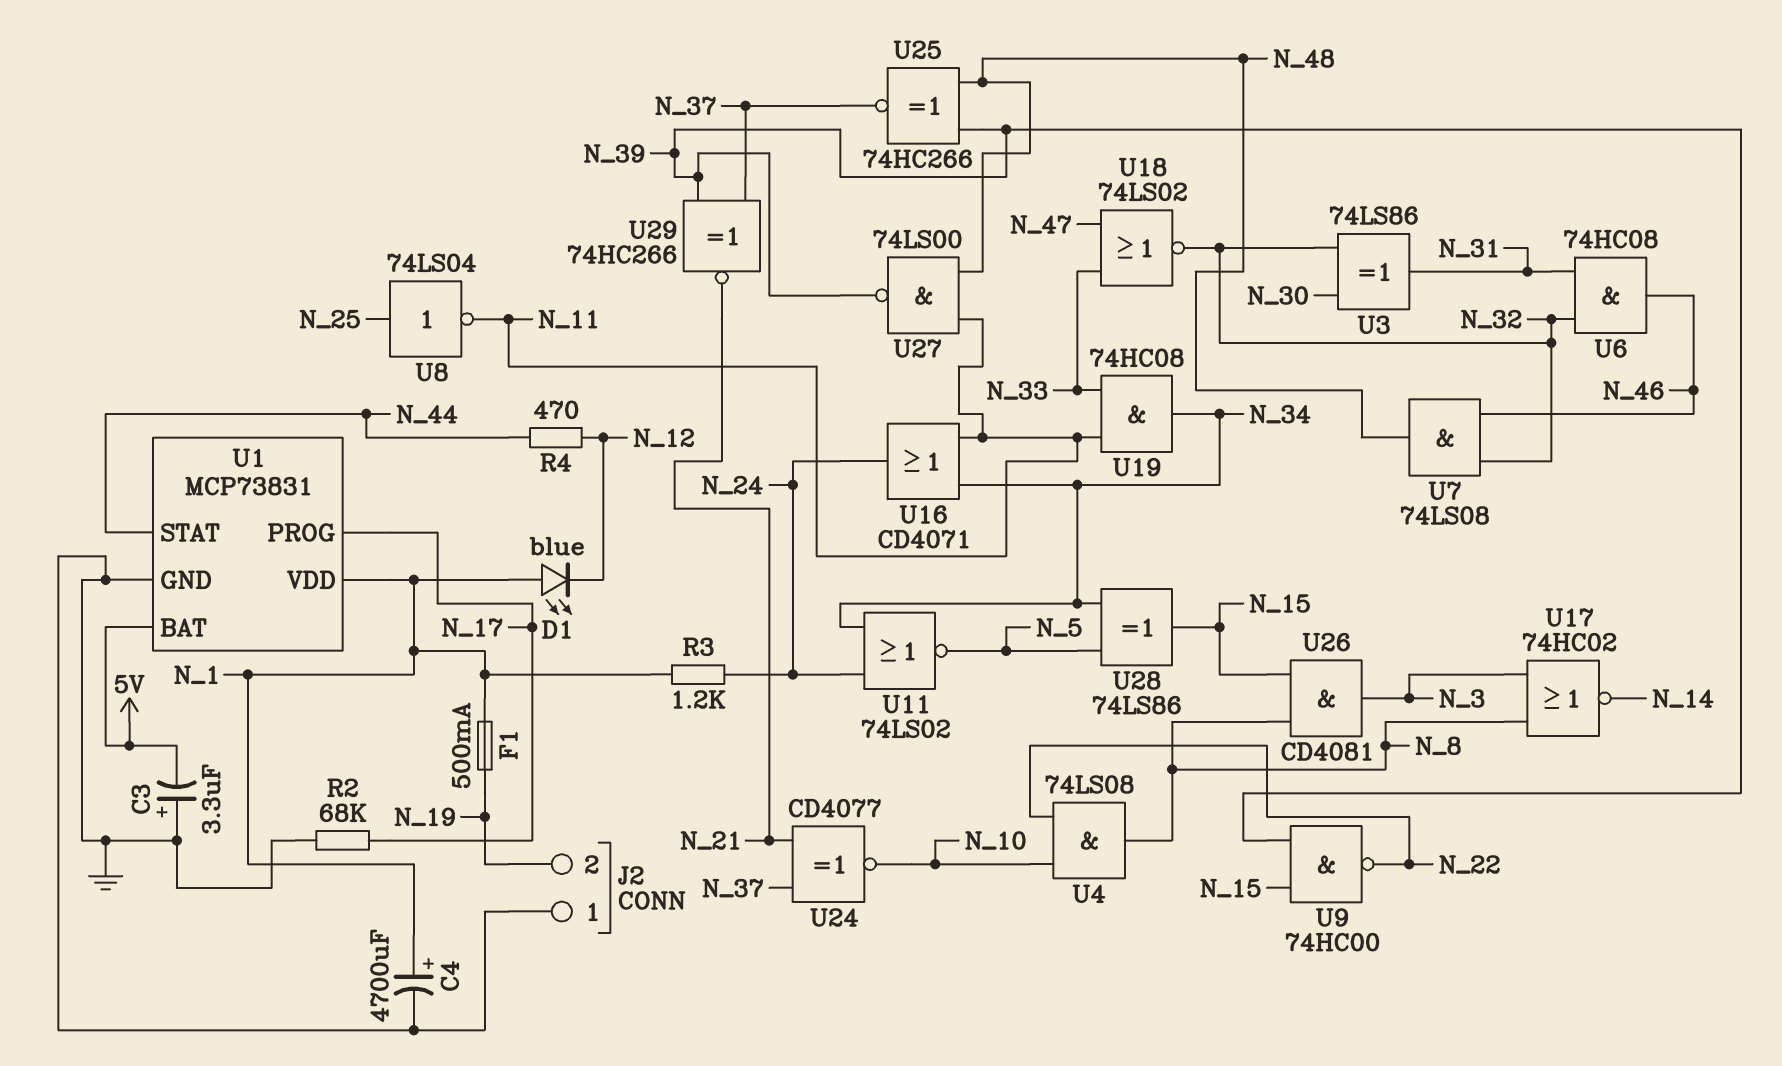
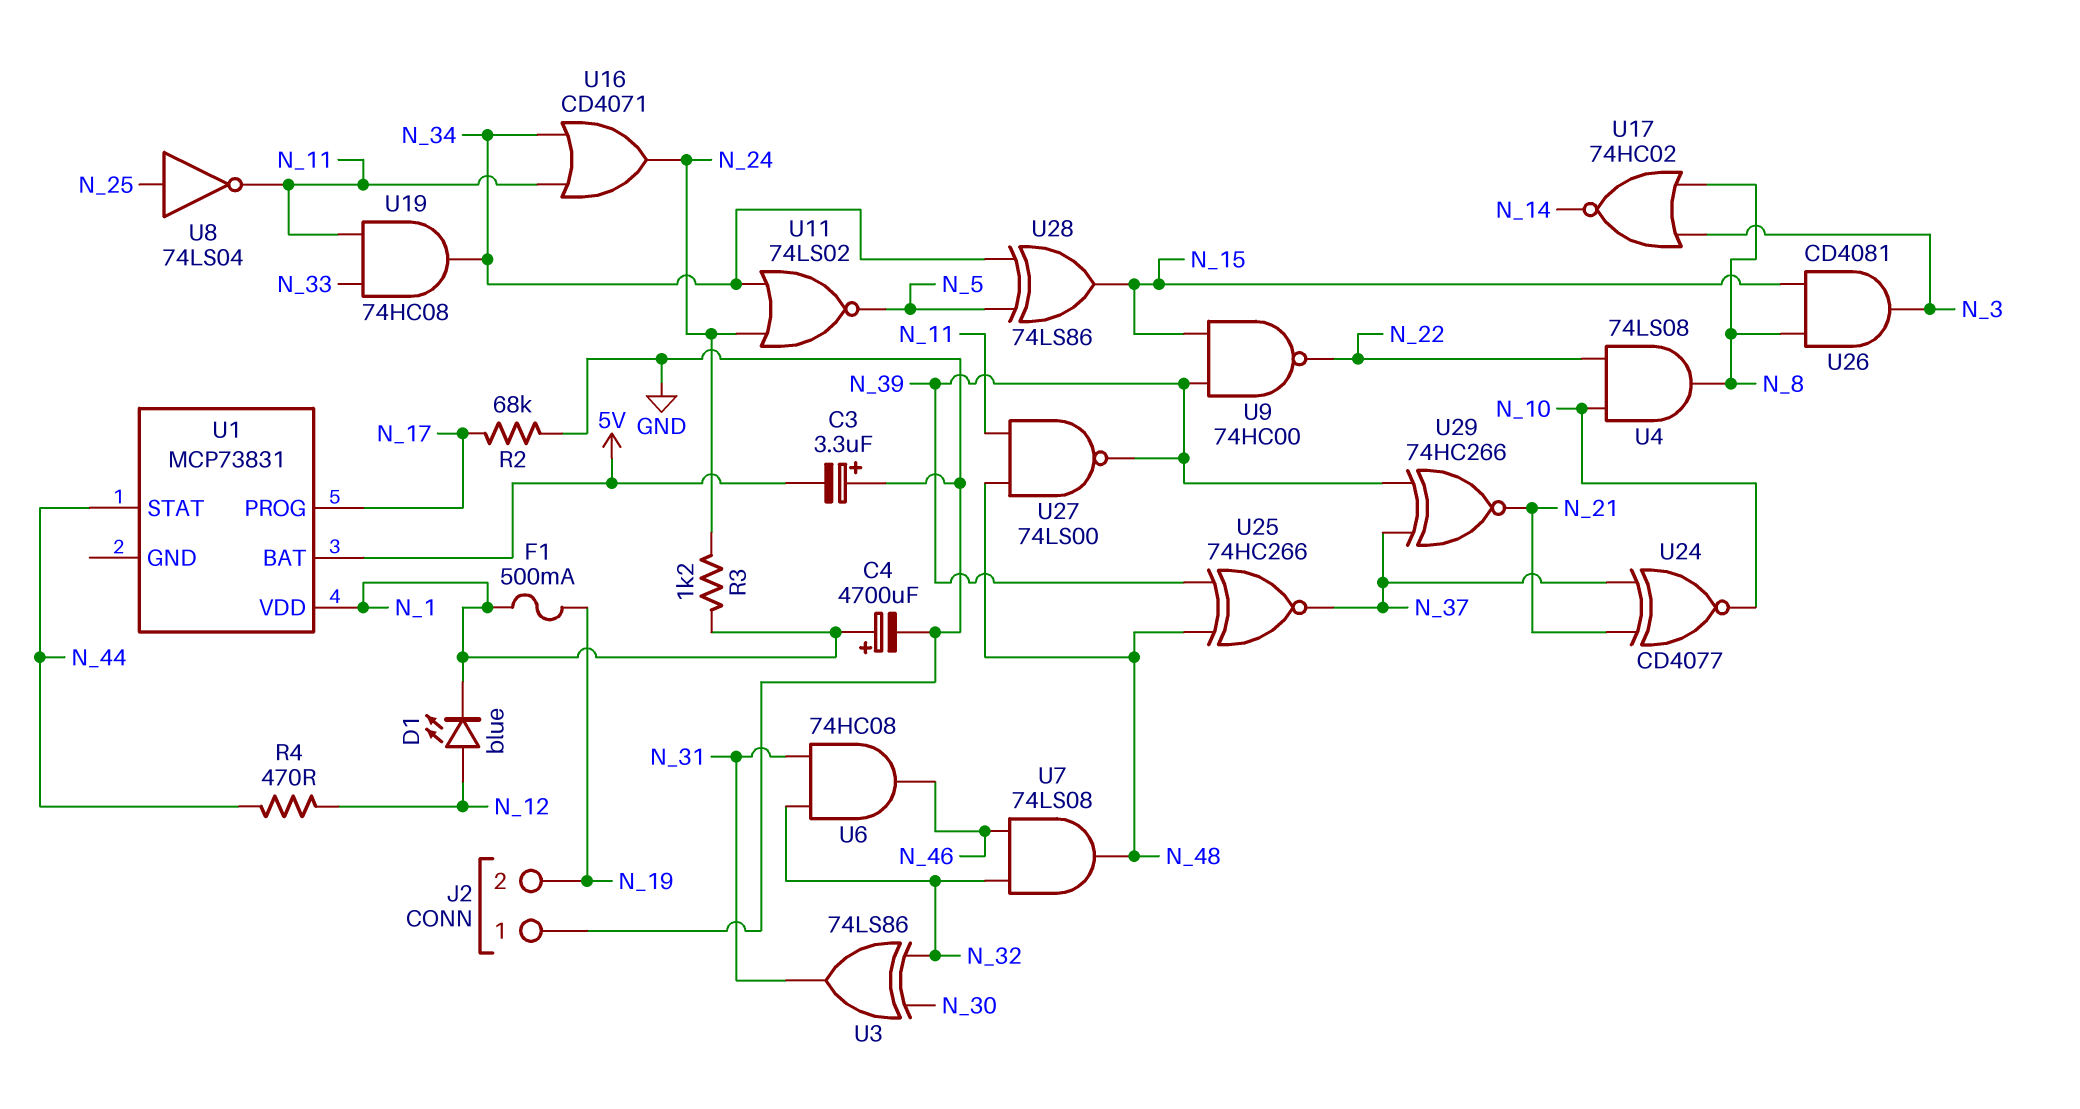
D1: LED blue (A N_1, K N_12) -> LED blue (A N_12, K N_1)
U1 pin GND: GND -> none
U18: NOR 74LS02 (in N_33, in N_47, out N_32) -> none

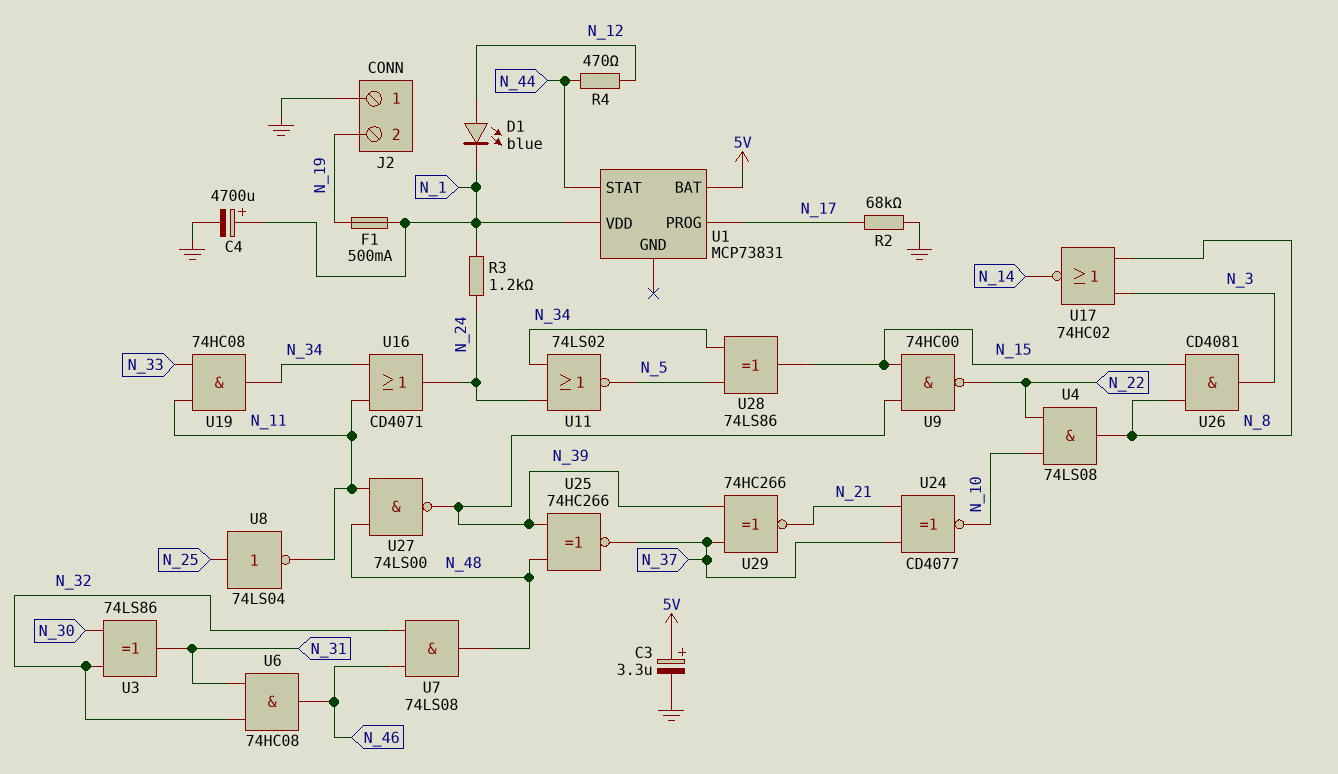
C3: 3.3uF (plus GND, minus 5V) -> 3.3uF (plus 5V, minus GND)

